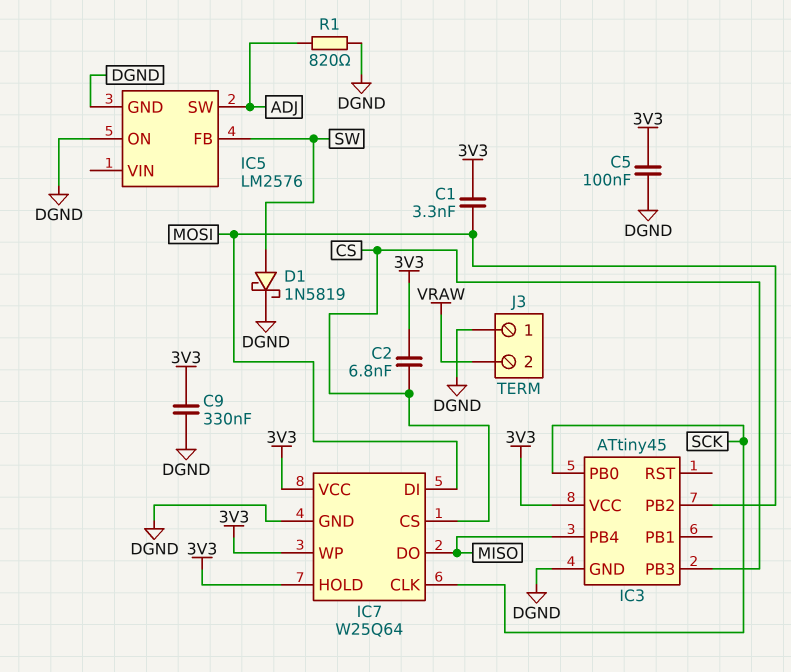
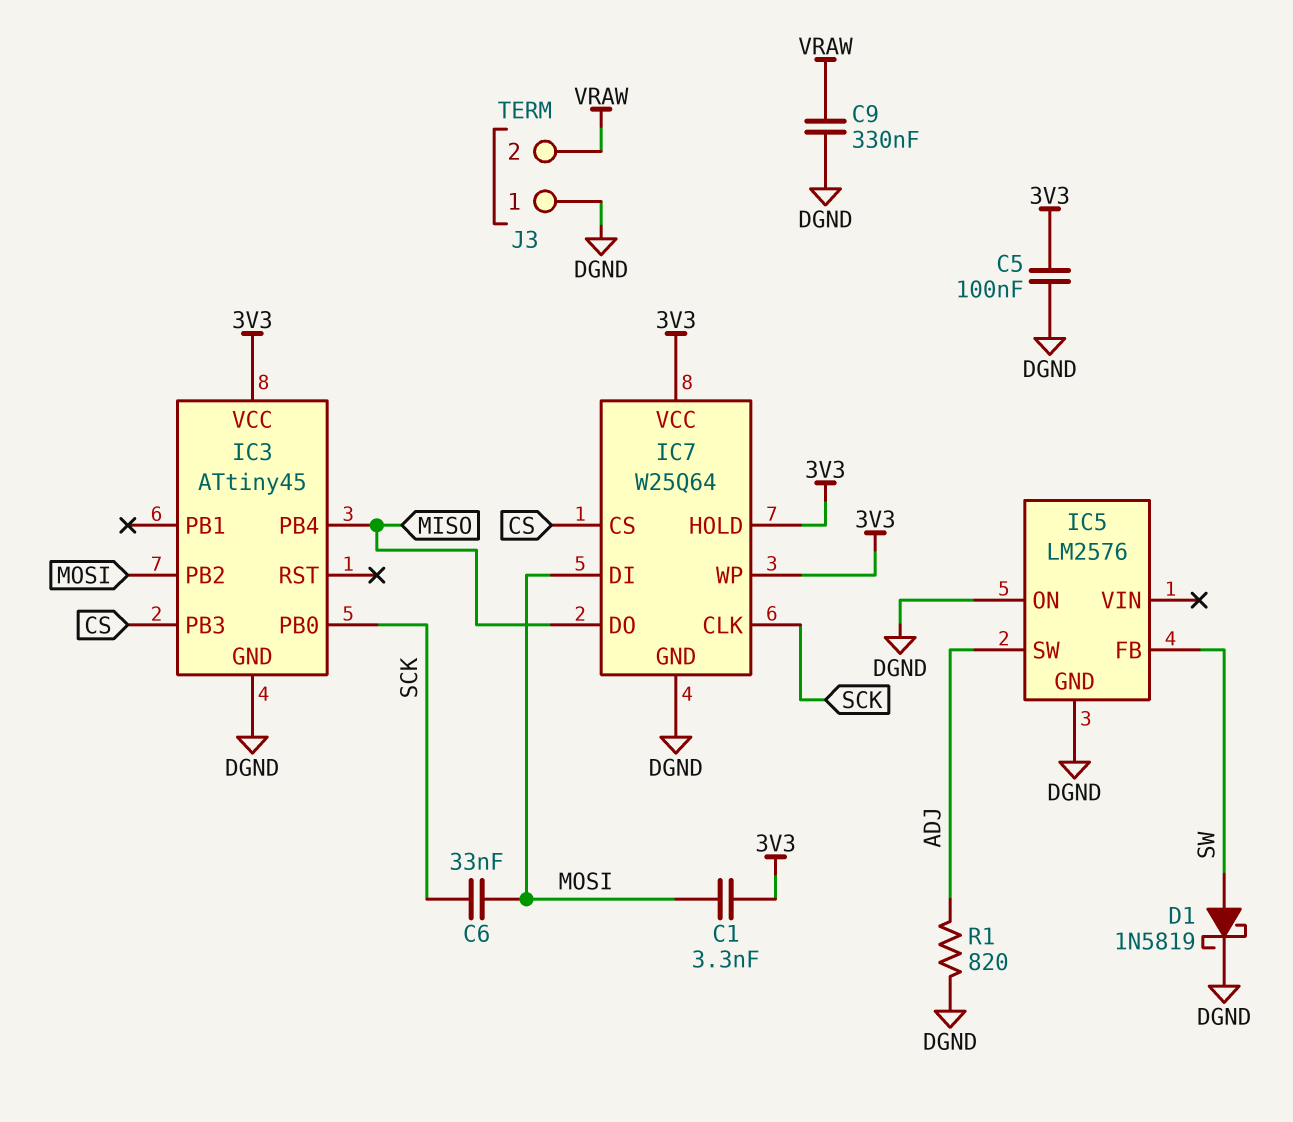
C2: 6.8nF (3V3, CS) -> none
C6: none -> 33nF (MOSI, SCK)
C9: 330nF (3V3, DGND) -> 330nF (DGND, VRAW)

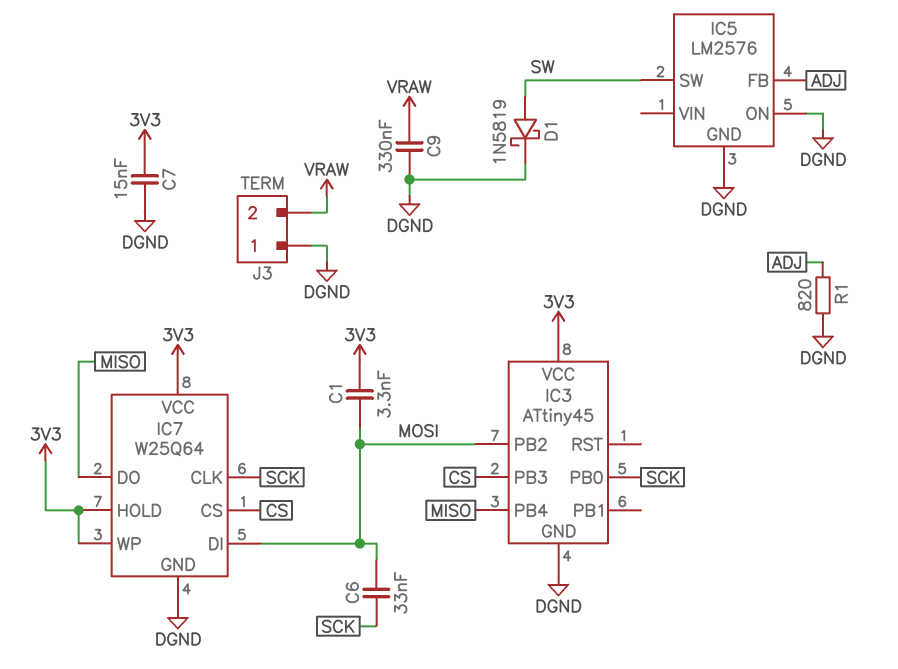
C5: 100nF (3V3, DGND) -> none
C7: none -> 15nF (3V3, DGND)
IC5 pin FB: SW -> ADJ
IC5 pin SW: ADJ -> SW

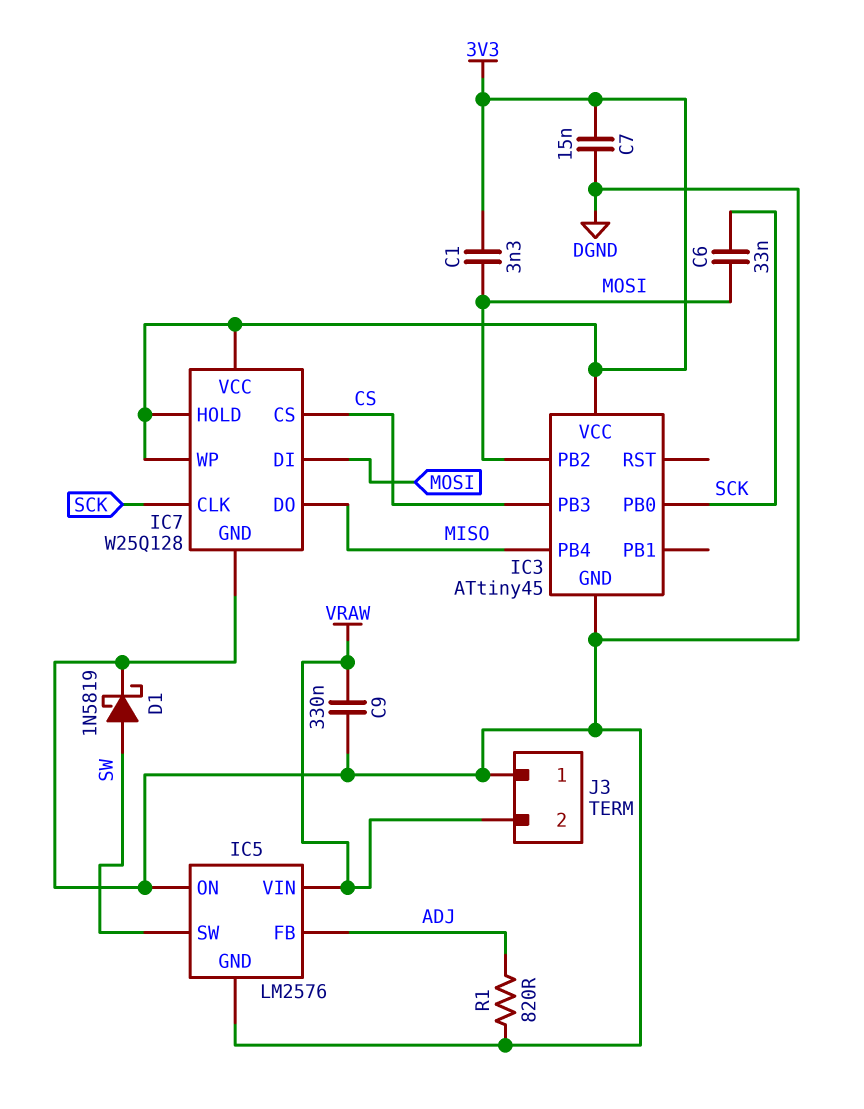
IC5 pin VIN: none -> VRAW
IC7: W25Q64 -> W25Q128

